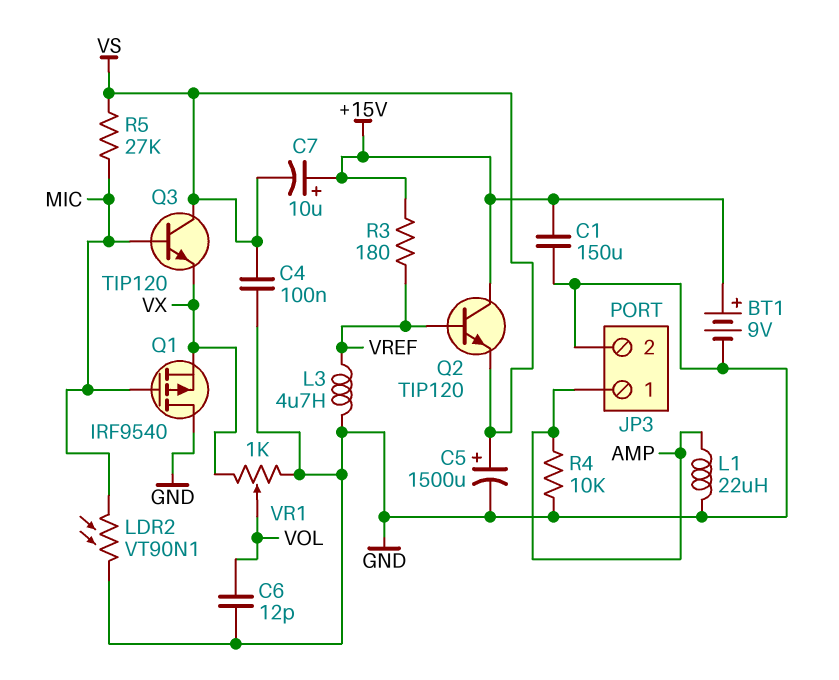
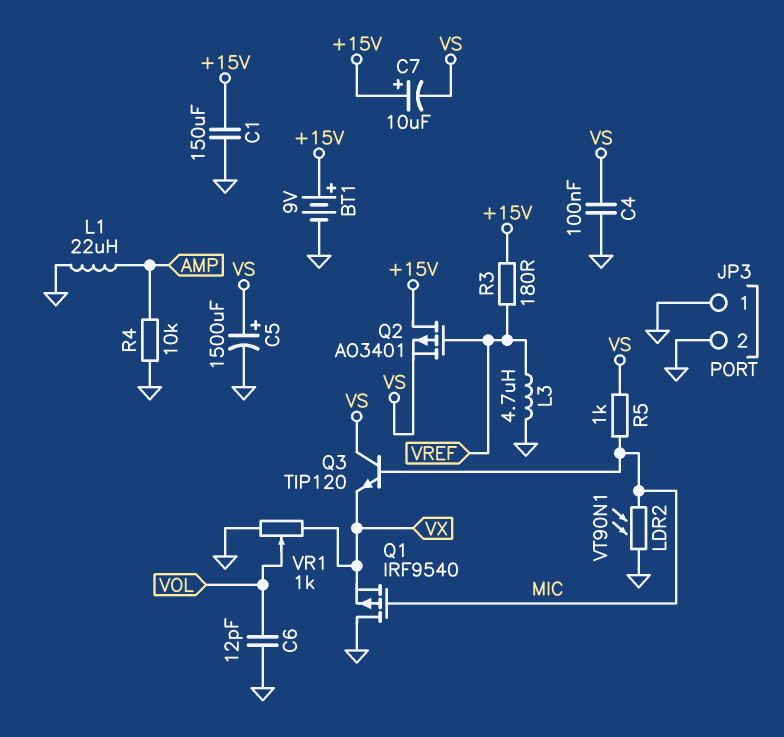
JP3 pin 1: AMP -> GND
Q2: NPN TIP120 (B VREF, C +15V, E VS) -> PMOS AO3401 (G VREF, D +15V, S VS)
R5: 27k (MIC, VS) -> 1k (MIC, VS)

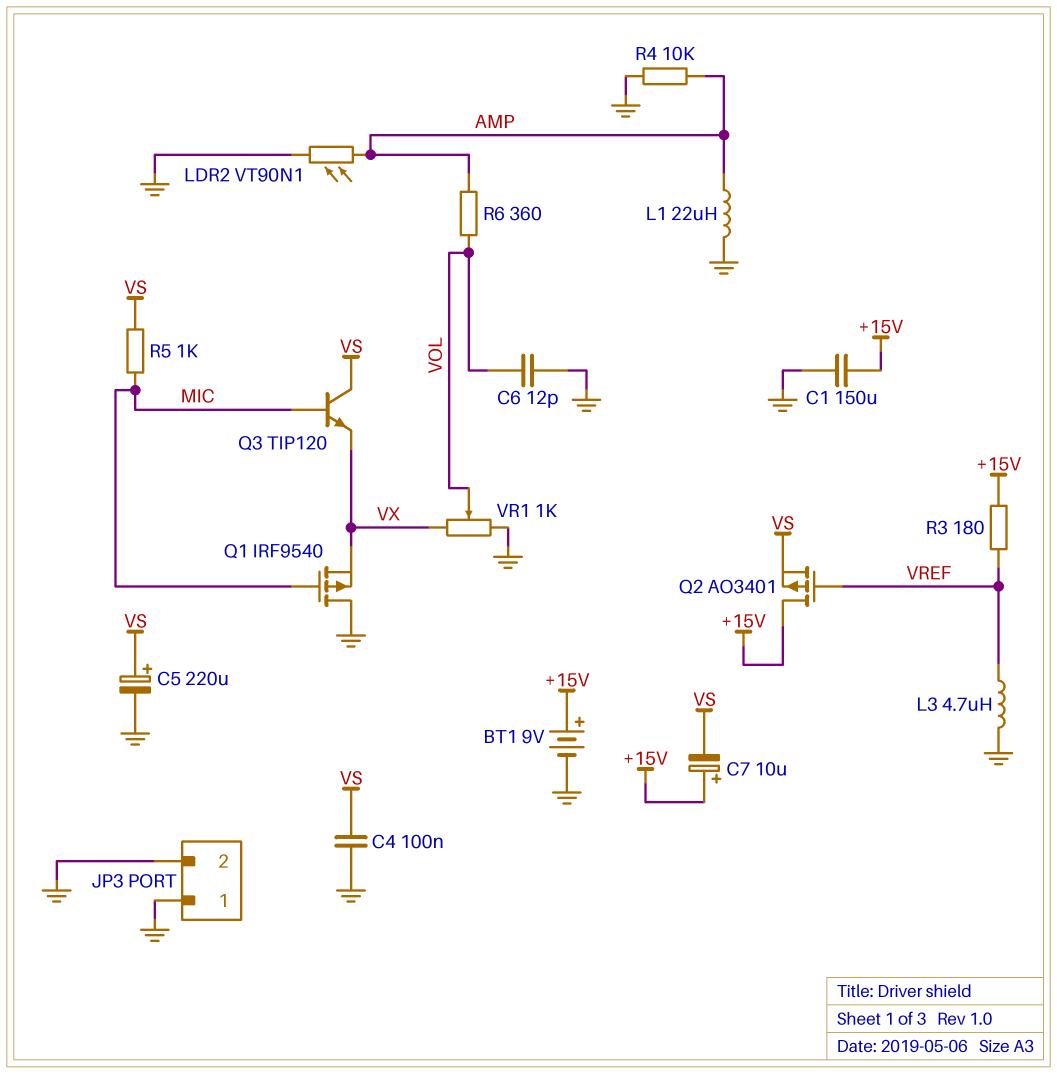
C5: 1500uF (plus VS, minus GND) -> 220uF (plus VS, minus GND)
LDR2: VT90N1 (GND, MIC) -> VT90N1 (AMP, GND)
R6: none -> 360 (AMP, VOL)

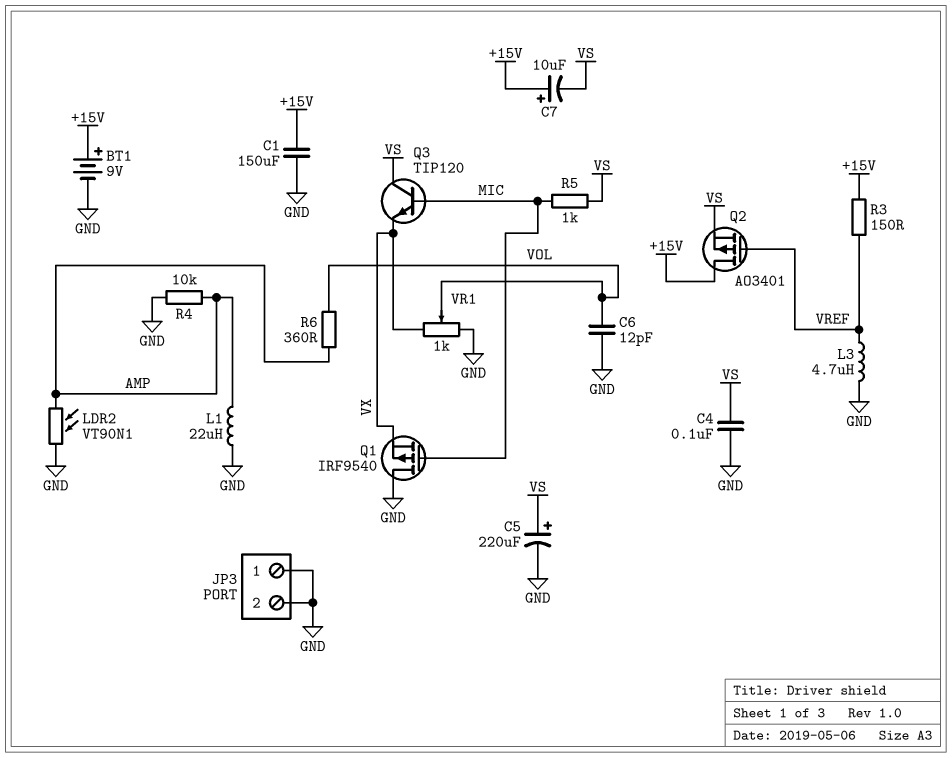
R3: 180 (+15V, VREF) -> 150 (+15V, VREF)

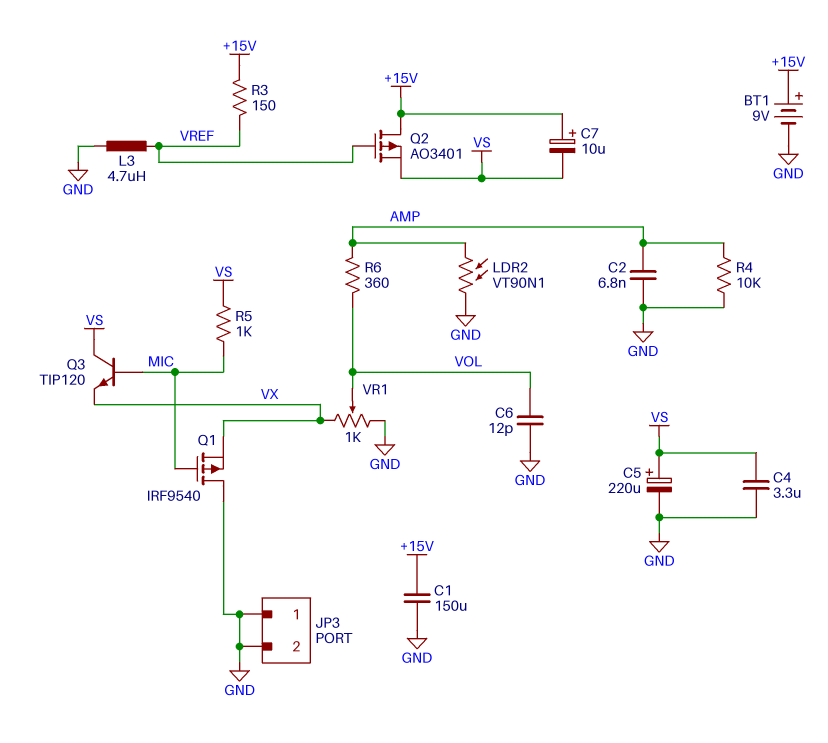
C2: none -> 6.8nF (AMP, GND)
C4: 100nF (GND, VS) -> 3.3uF (GND, VS)
L1: 22uH (AMP, GND) -> none

